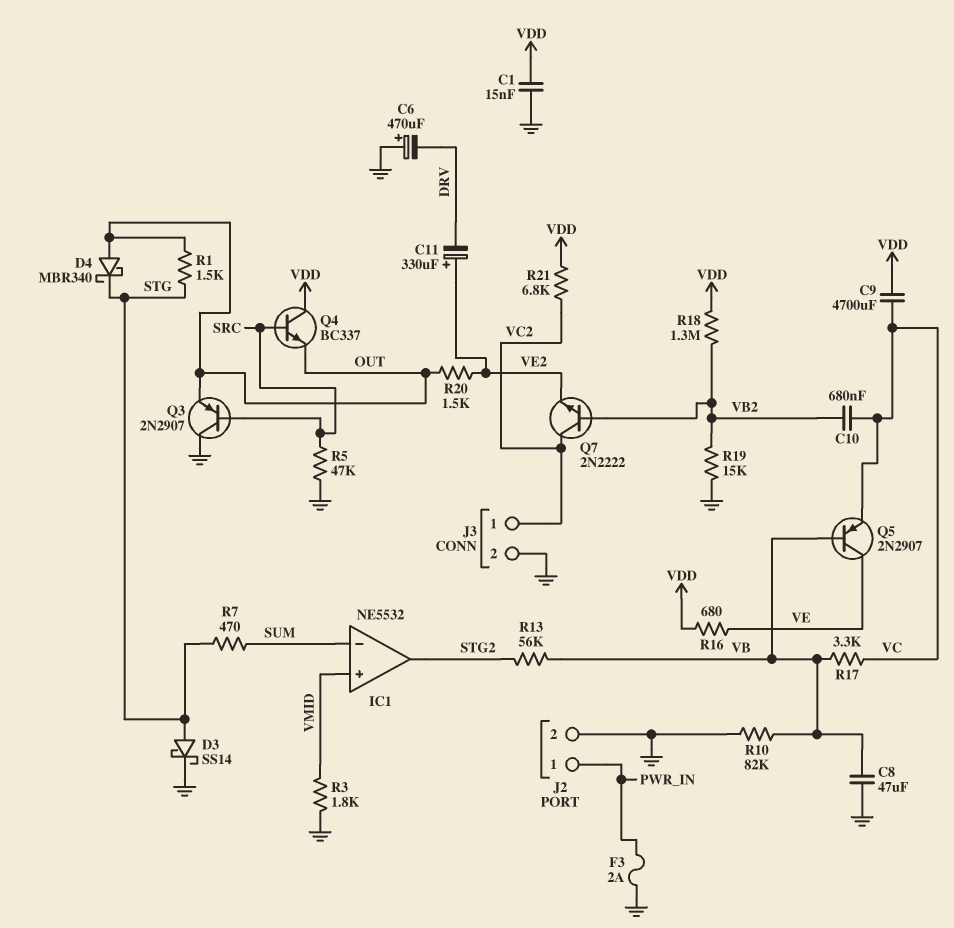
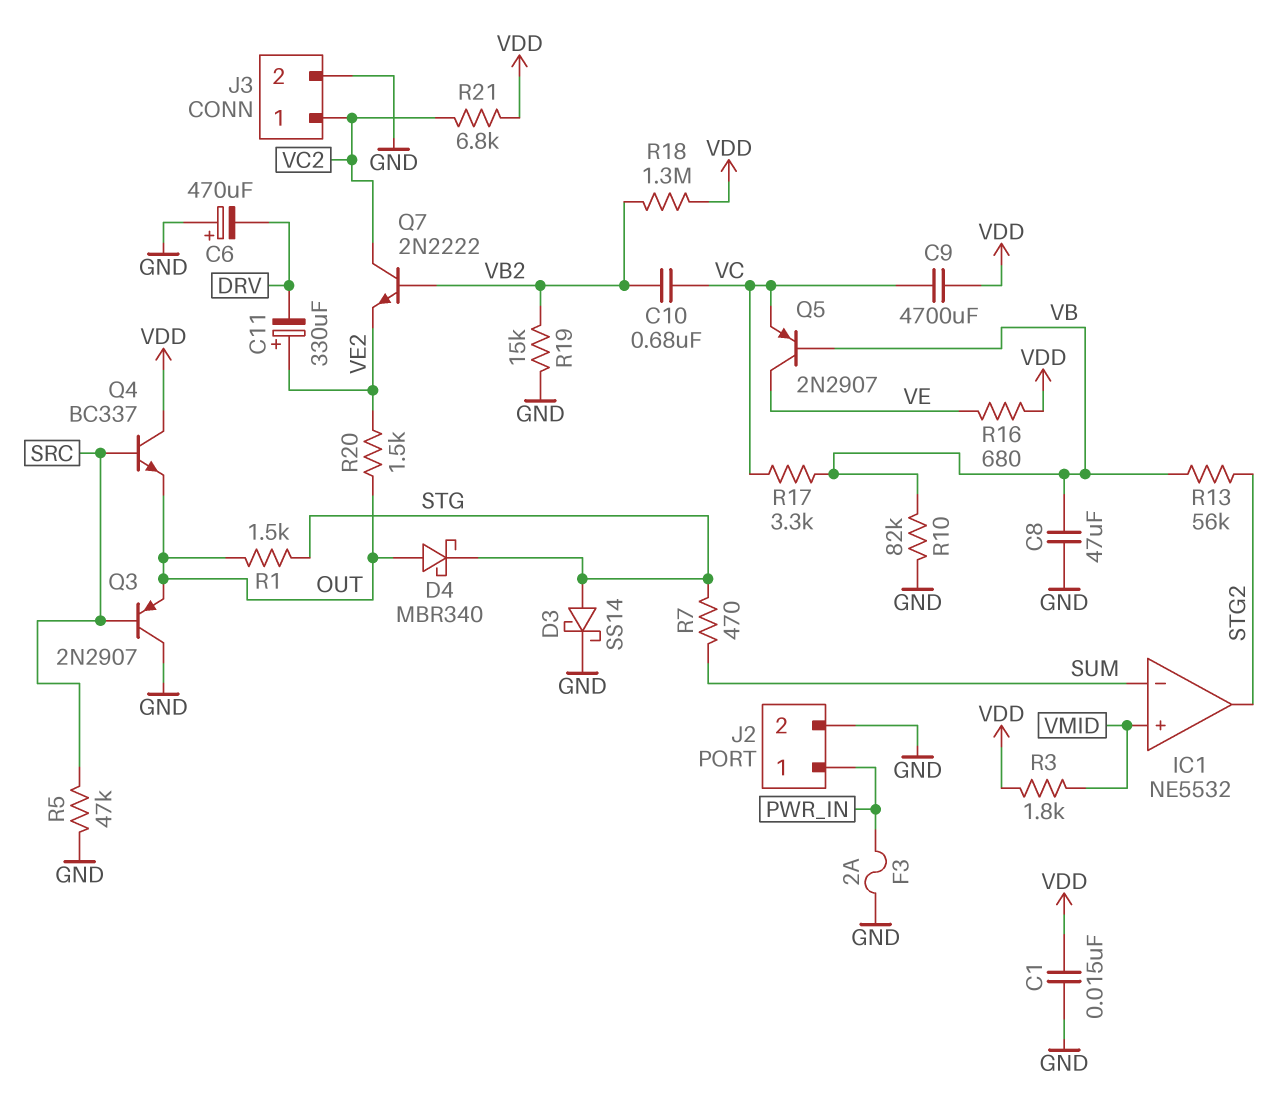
R3: 1.8k (GND, VMID) -> 1.8k (VDD, VMID)

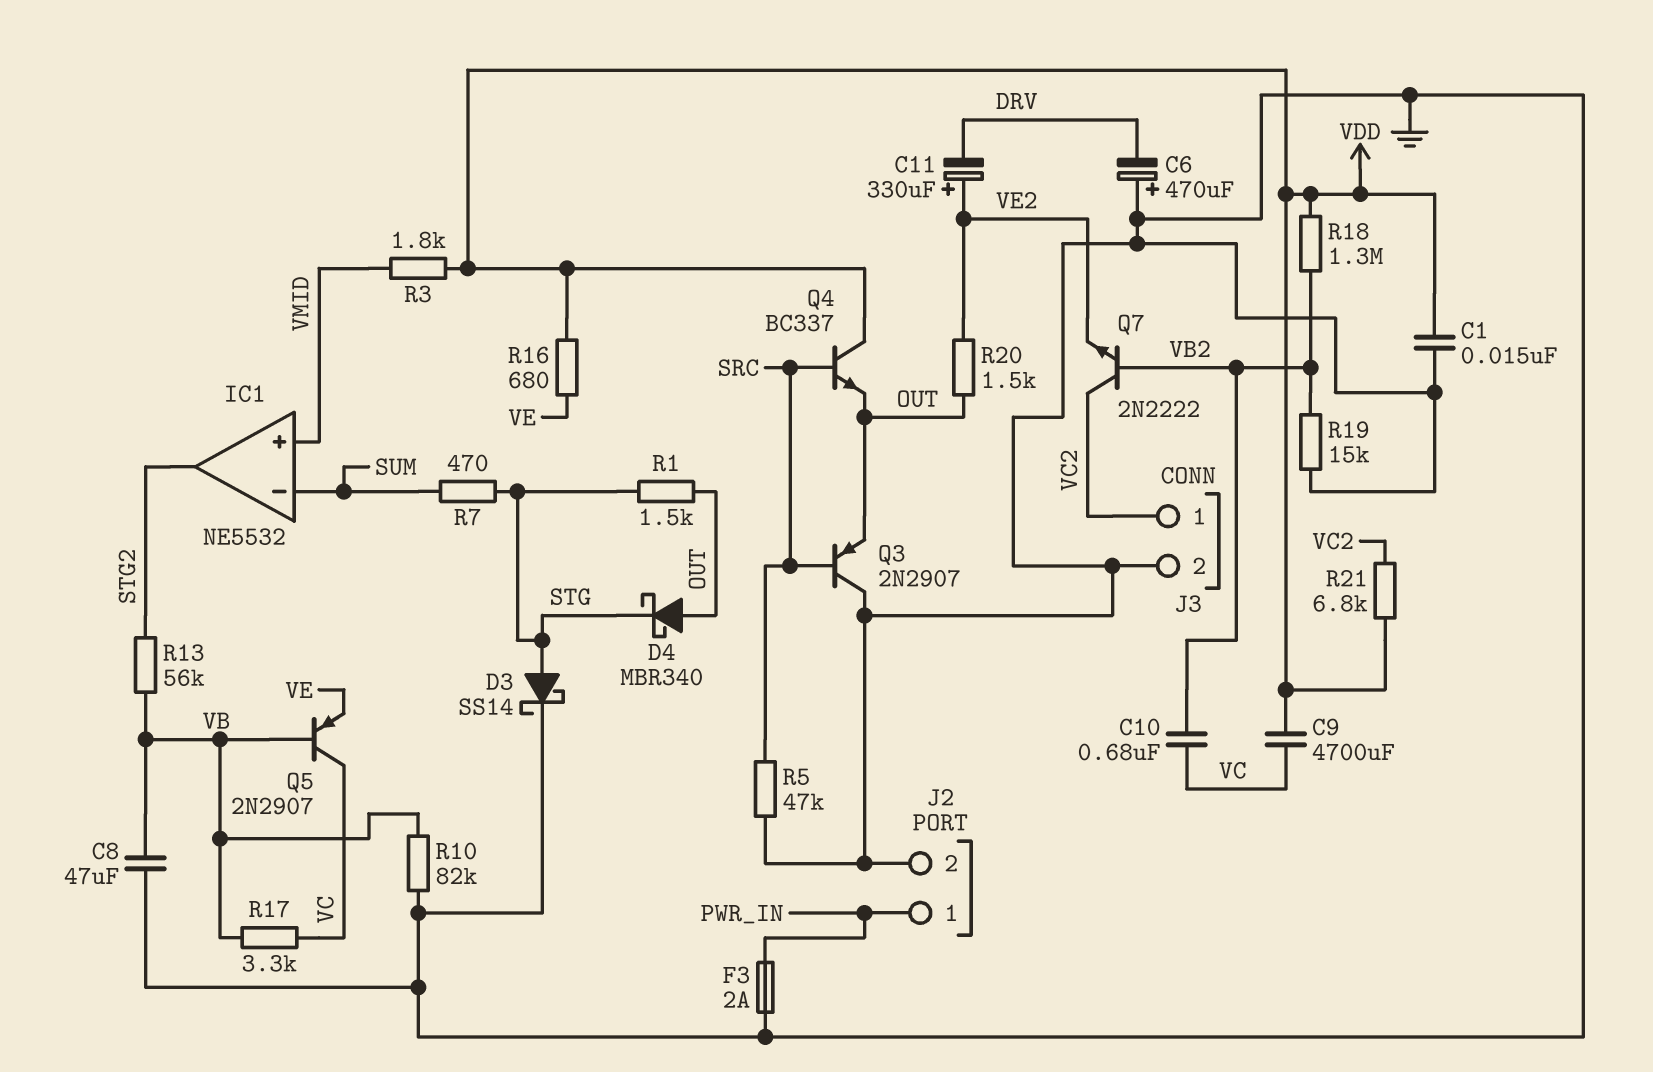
Q5: PNP 2N2907 (B VB, C VE, E VC) -> PNP 2N2907 (B VB, C VC, E VE)

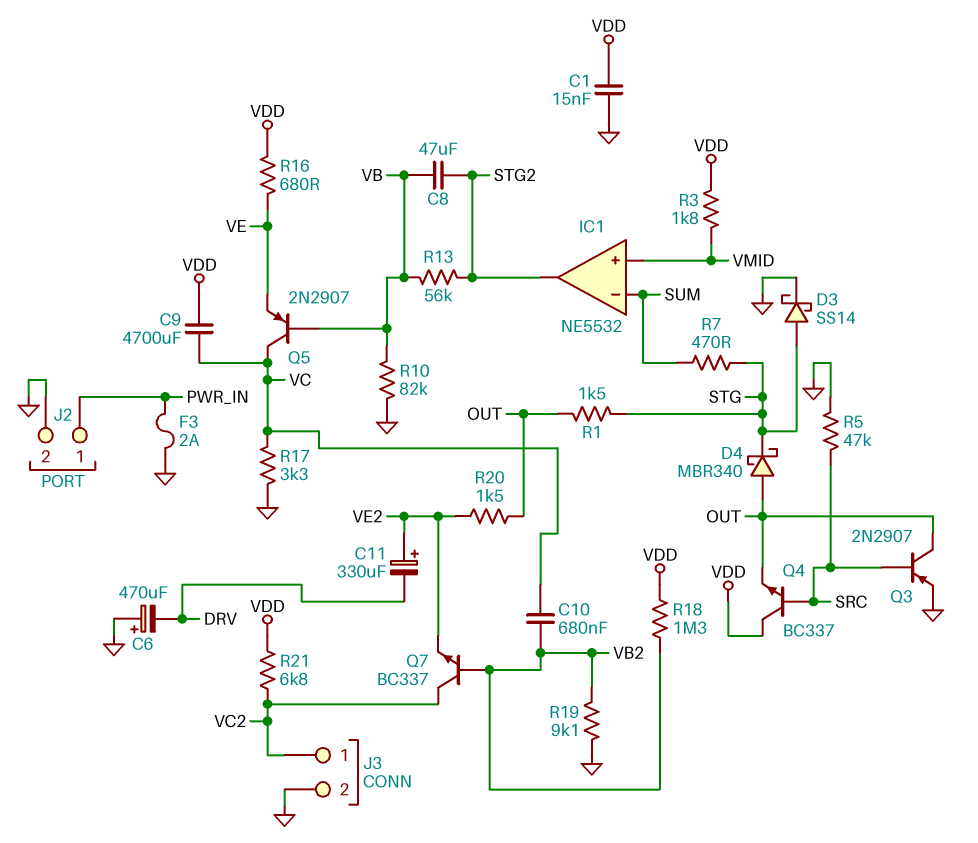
C8: 47uF (GND, VB) -> 47uF (STG2, VB)
Q3: PNP 2N2907 (B SRC, C GND, E OUT) -> PNP 2N2907 (B SRC, C OUT, E GND)
Q7: NPN 2N2222 (B VB2, C VC2, E VE2) -> NPN BC337 (B VB2, C VC2, E VE2)
R17: 3.3k (VB, VC) -> 3.3k (GND, VC)
R19: 15k (GND, VB2) -> 9.1k (GND, VB2)

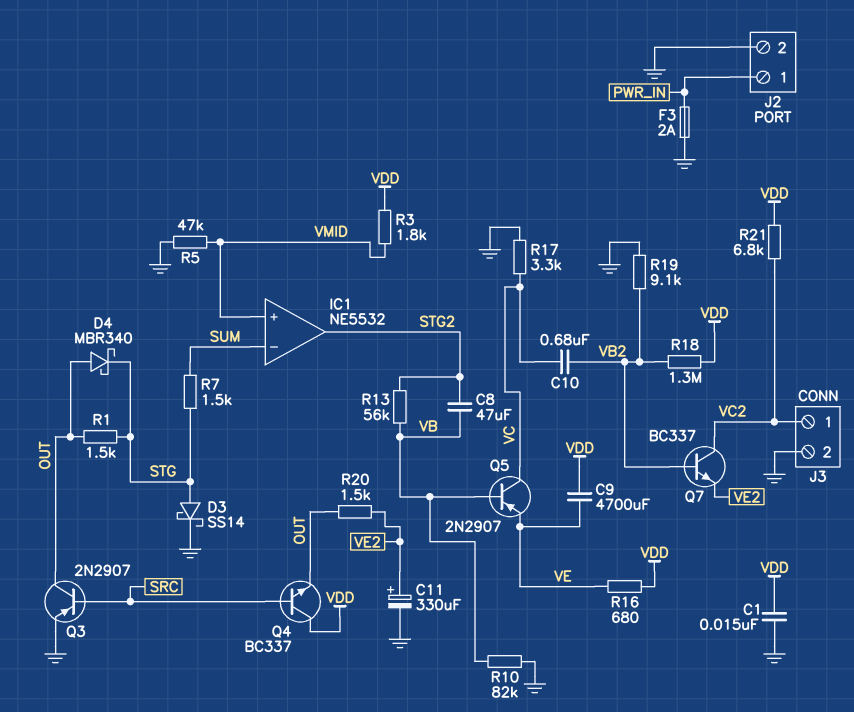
C6: 470uF (plus GND, minus DRV) -> none
C9: 4700uF (VC, VDD) -> 4700uF (VDD, VE)
C11: 330uF (plus VE2, minus DRV) -> 330uF (plus VE2, minus GND)
R5: 47k (GND, SRC) -> 47k (GND, VMID)
R7: 470 (STG, SUM) -> 1.5k (STG, SUM)

